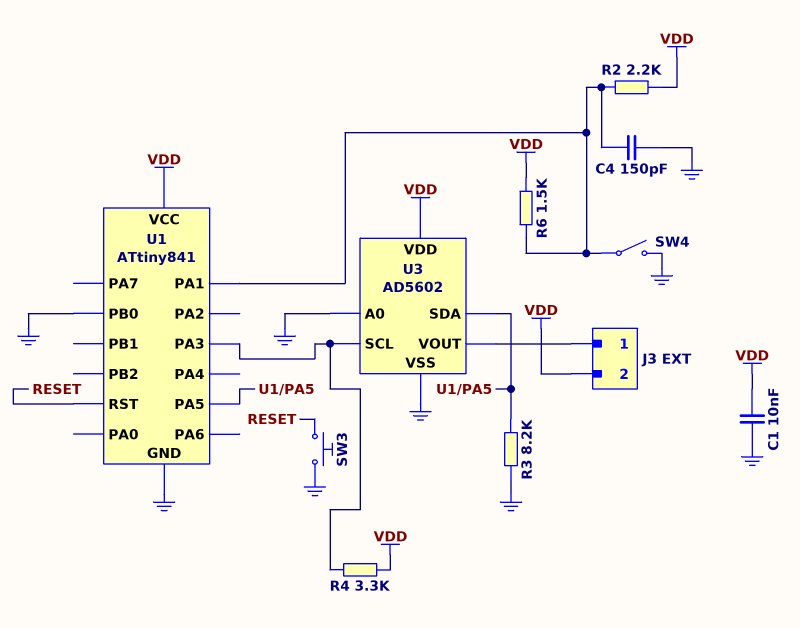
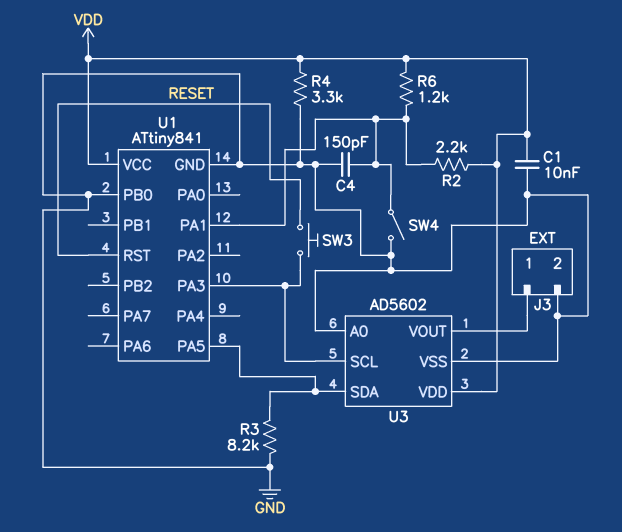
J3 pin 2: VDD -> GND
R4: 3.3k (U1/PA3, VDD) -> 3.3k (GND, VDD)
R6: 1.5k (U1/PA1, VDD) -> 1.2k (U1/PA1, VDD)
SW3: button (GND, RESET) -> button (RESET, U1/PA3)

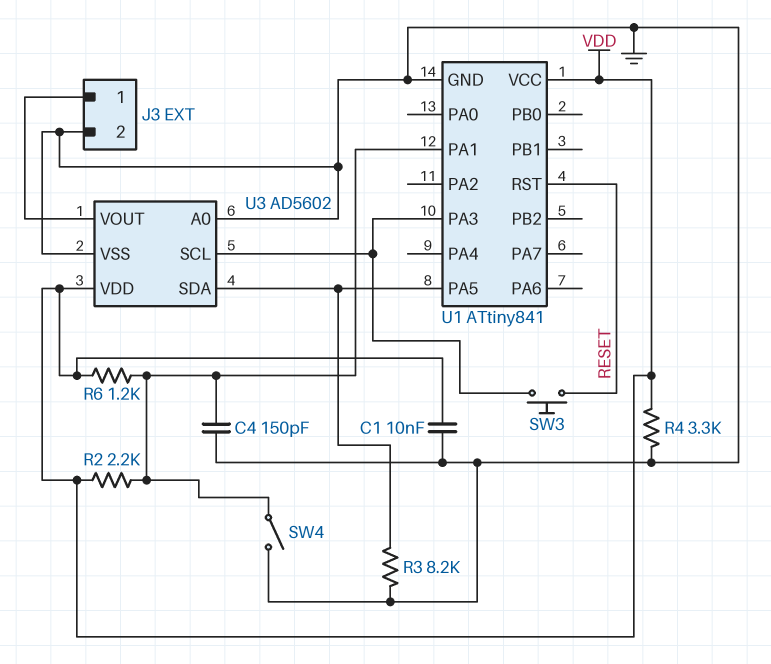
U1 pin PB0: GND -> none

